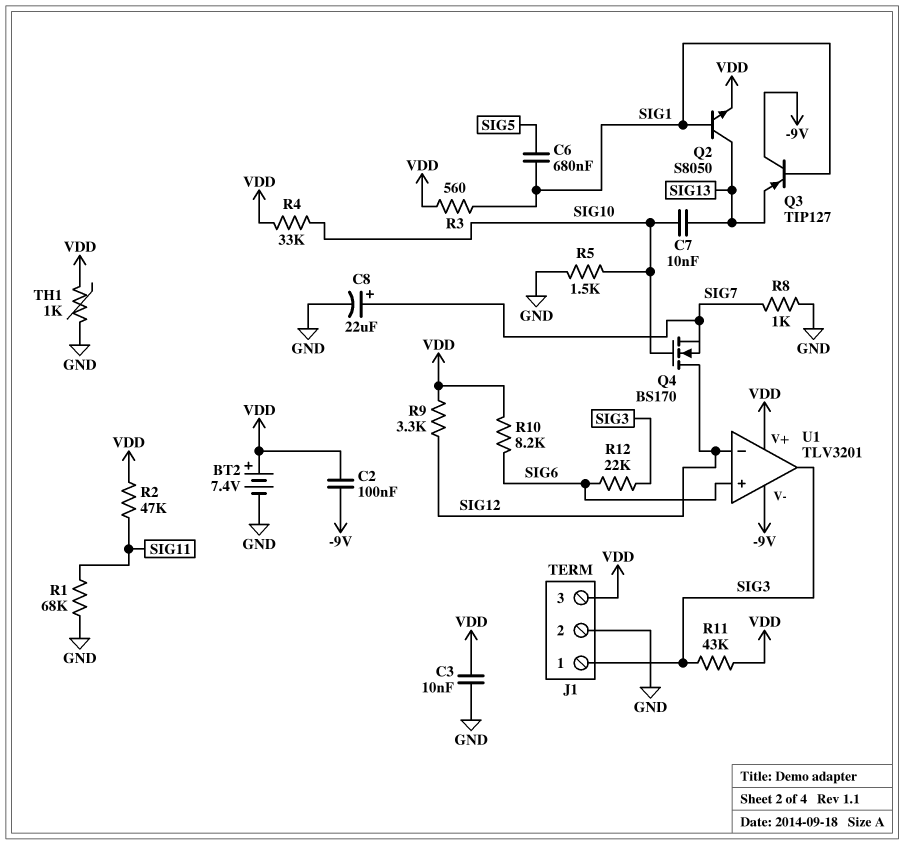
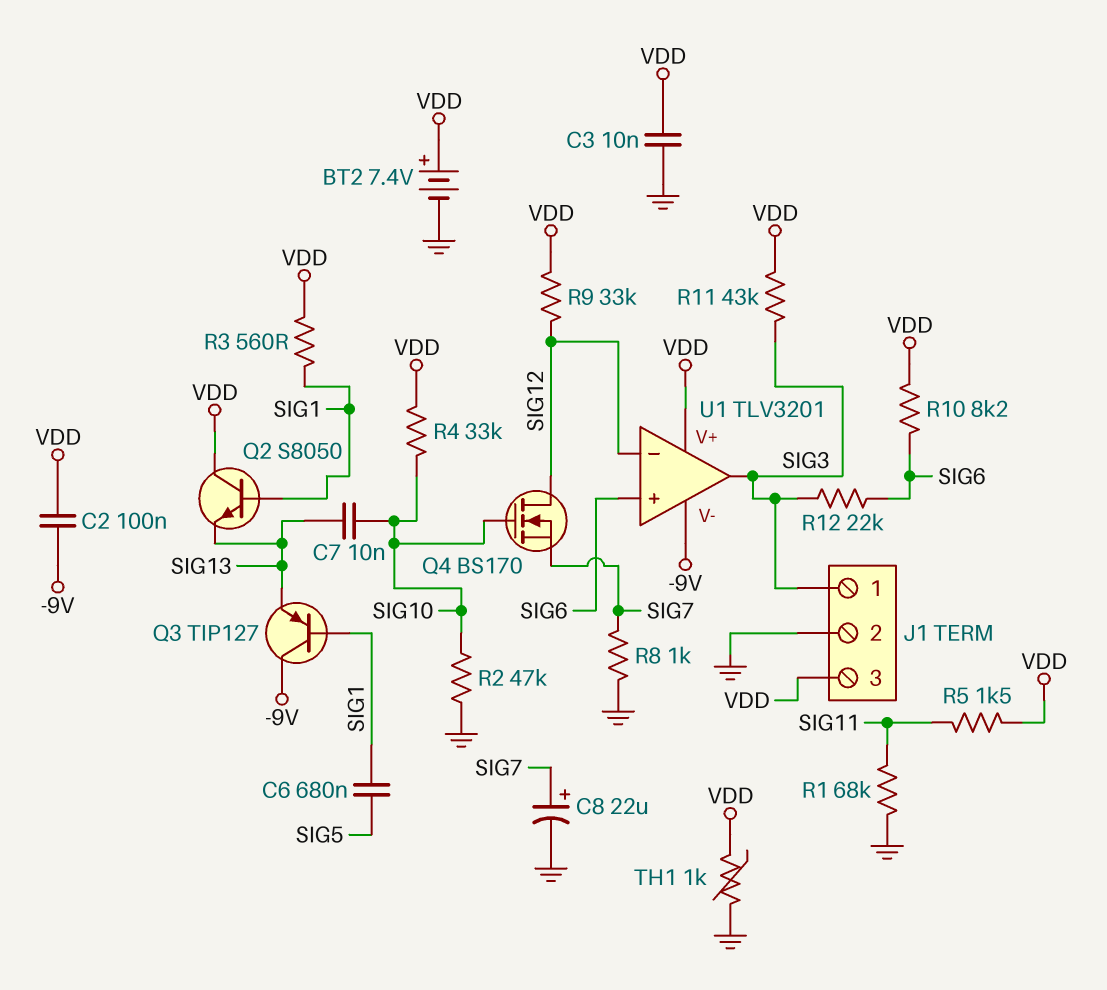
Q2: NPN S8050 (B SIG1, C SIG13, E VDD) -> NPN S8050 (B SIG1, C VDD, E SIG13)
R2: 47k (SIG11, VDD) -> 47k (GND, SIG10)
R5: 1.5k (GND, SIG10) -> 1.5k (SIG11, VDD)
R9: 3.3k (SIG12, VDD) -> 33k (SIG12, VDD)

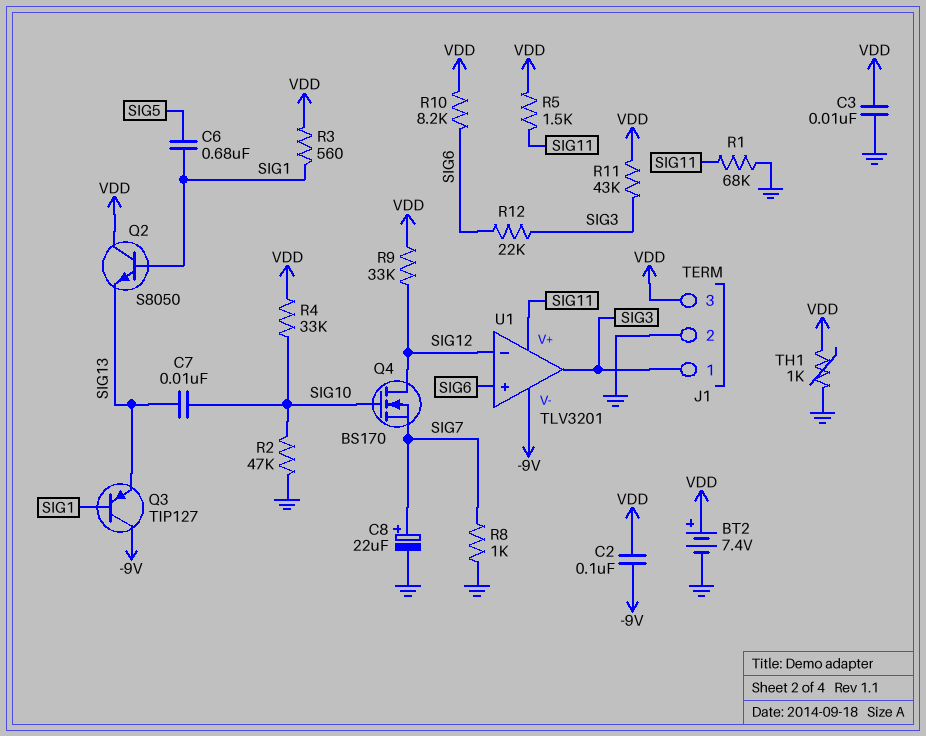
U1 pin V+: VDD -> SIG11

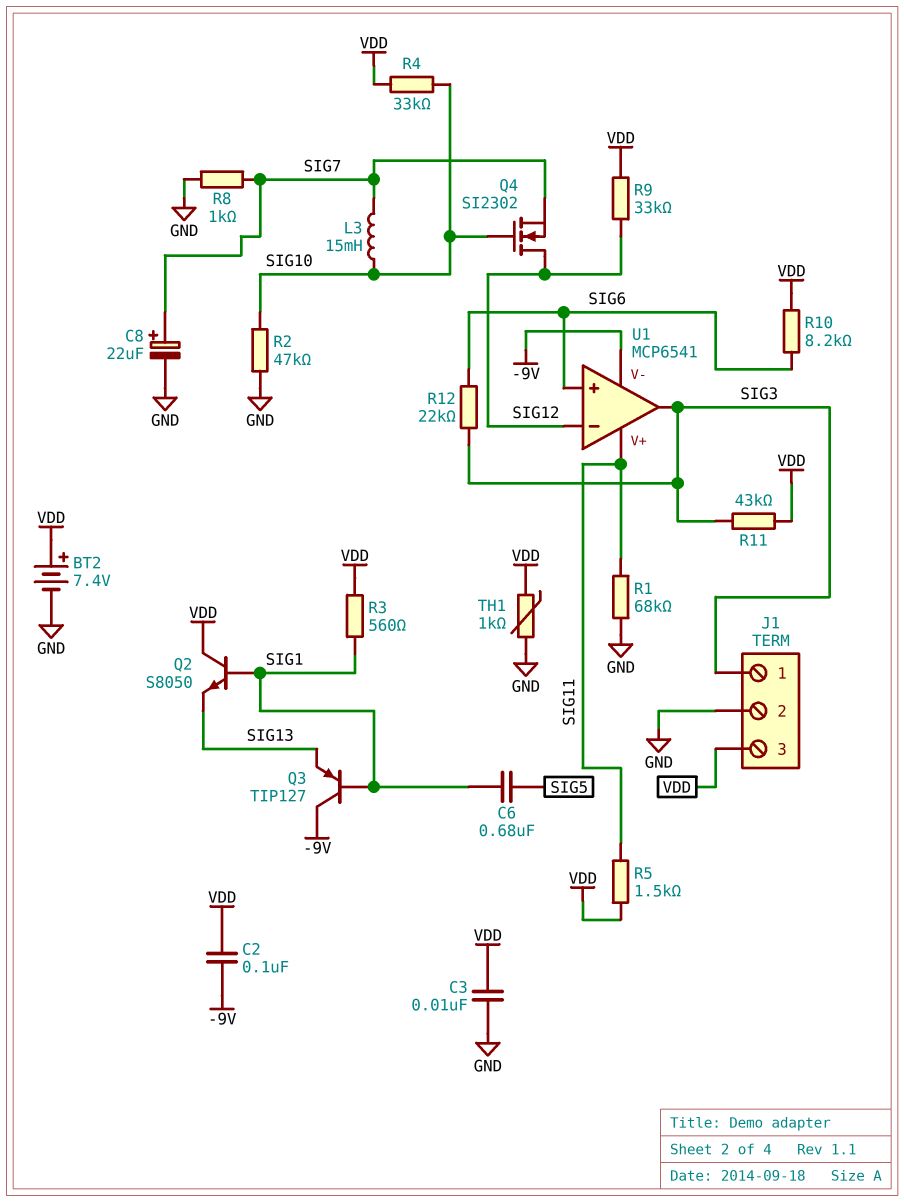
C7: 10nF (SIG10, SIG13) -> none
L3: none -> 15mH (SIG7, SIG10)
Q4: NMOS BS170 (G SIG10, D SIG12, S SIG7) -> NMOS SI2302 (G SIG10, D SIG12, S SIG7)
U1: TLV3201 -> MCP6541

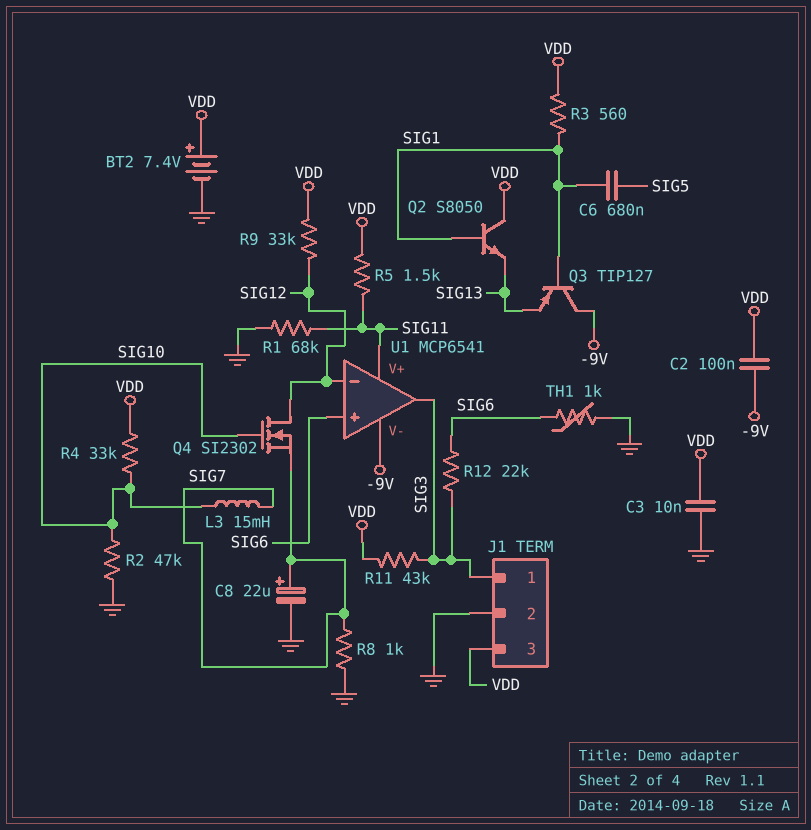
R10: 8.2k (SIG6, VDD) -> none
TH1: 1k (GND, VDD) -> 1k (GND, SIG6)

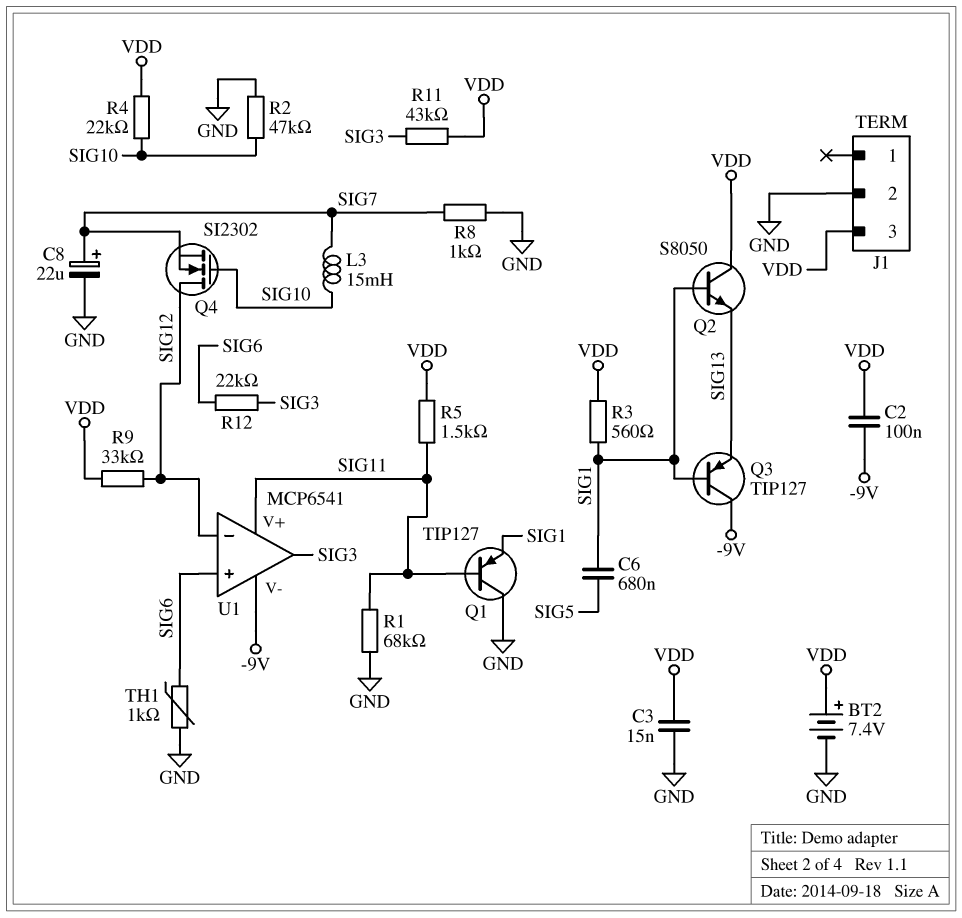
C3: 10nF (GND, VDD) -> 15nF (GND, VDD)
J1 pin 1: SIG3 -> none
Q1: none -> PNP TIP127 (B SIG11, C GND, E SIG1)
R4: 33k (SIG10, VDD) -> 22k (SIG10, VDD)

